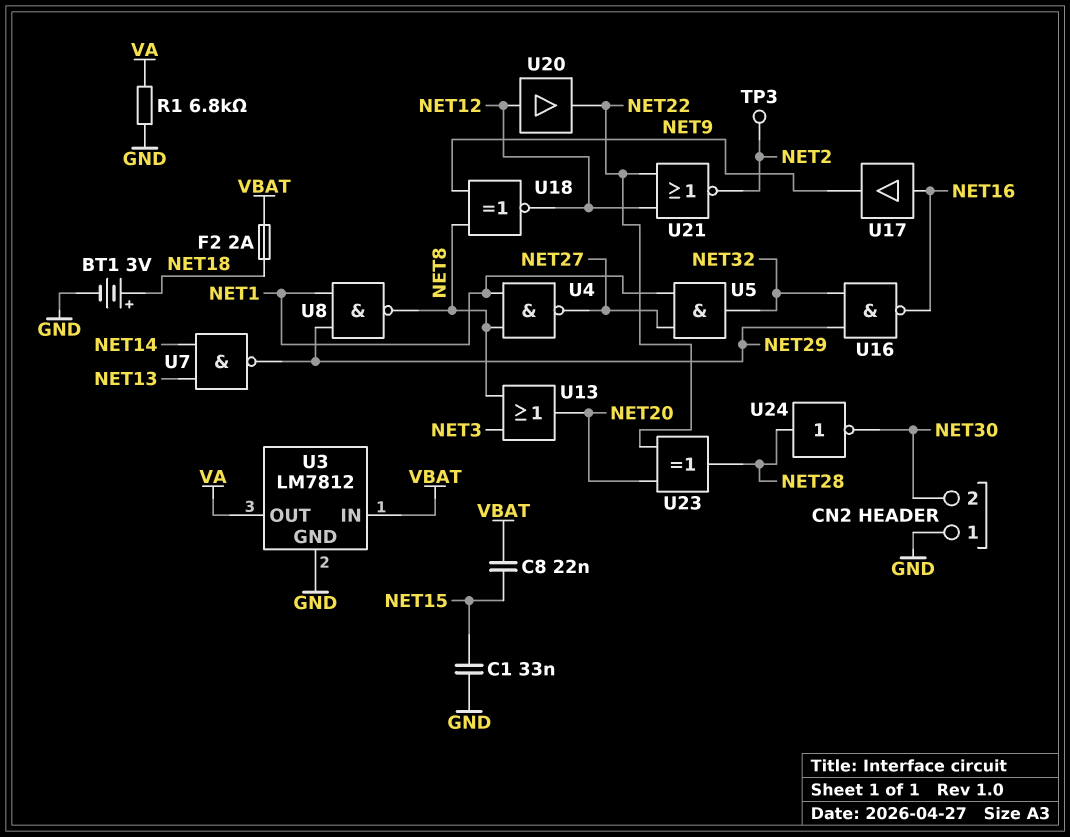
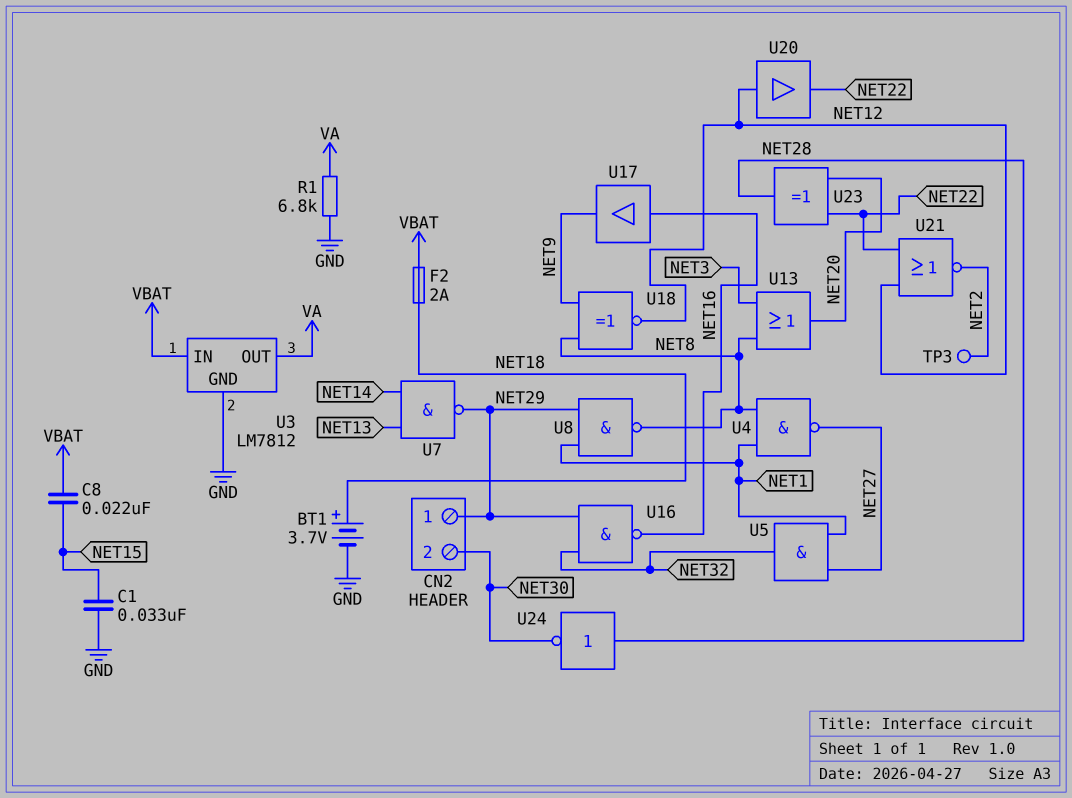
BT1: 3V (plus NET18, minus GND) -> 3.7V (plus NET18, minus GND)
CN2 pin 1: GND -> NET29

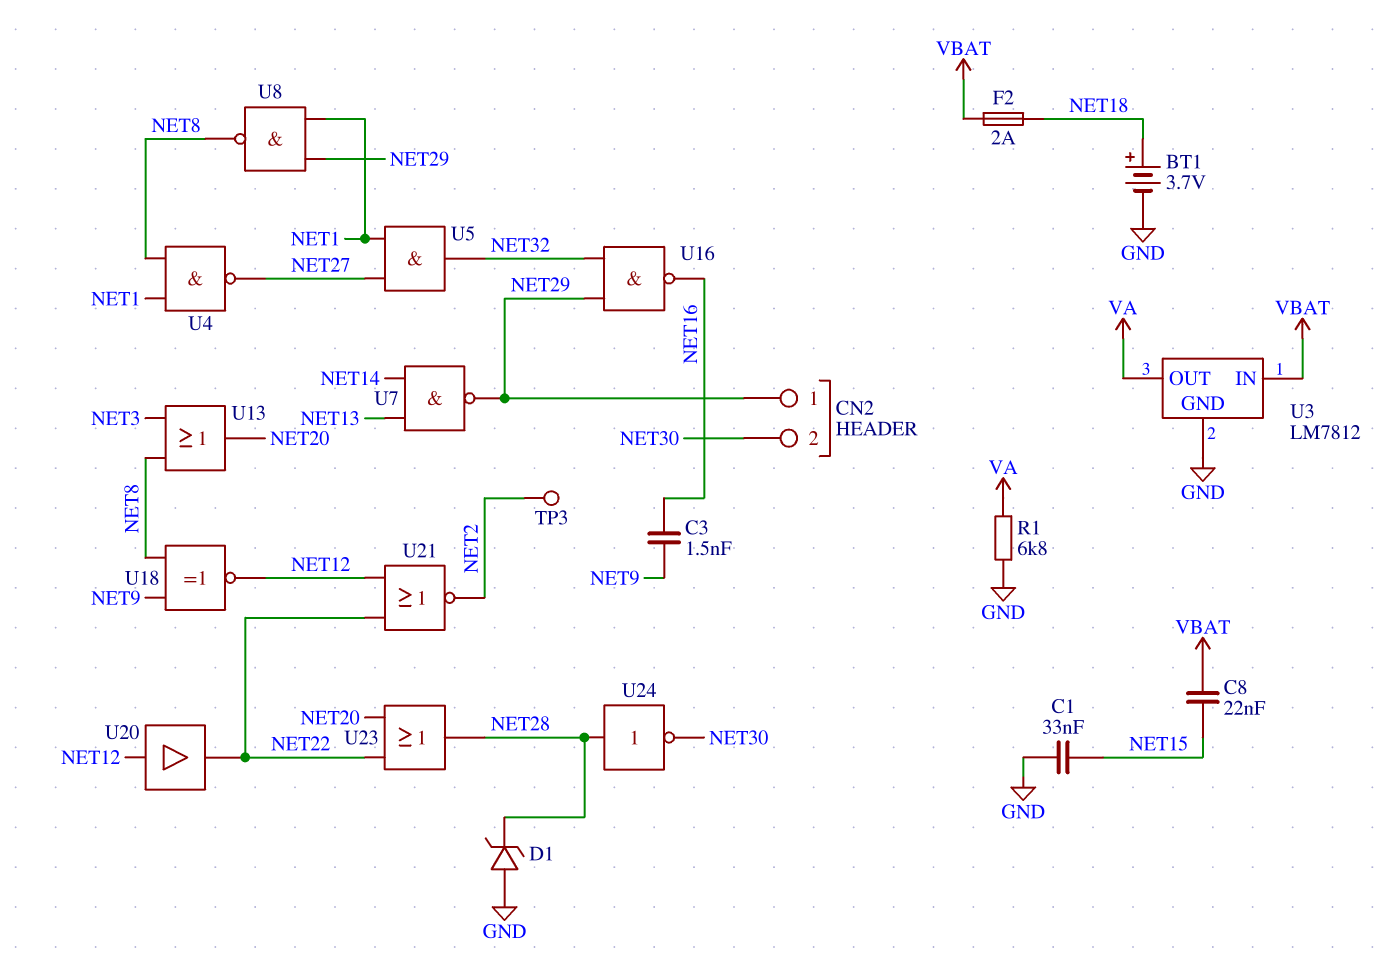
C3: none -> 1.5nF (NET9, NET16)
D1: none -> zener (A GND, K NET28)
U17: buffer (in NET16, out NET9) -> none
U23: XOR (in NET20, in NET22, out NET28) -> OR (in NET20, in NET22, out NET28)

